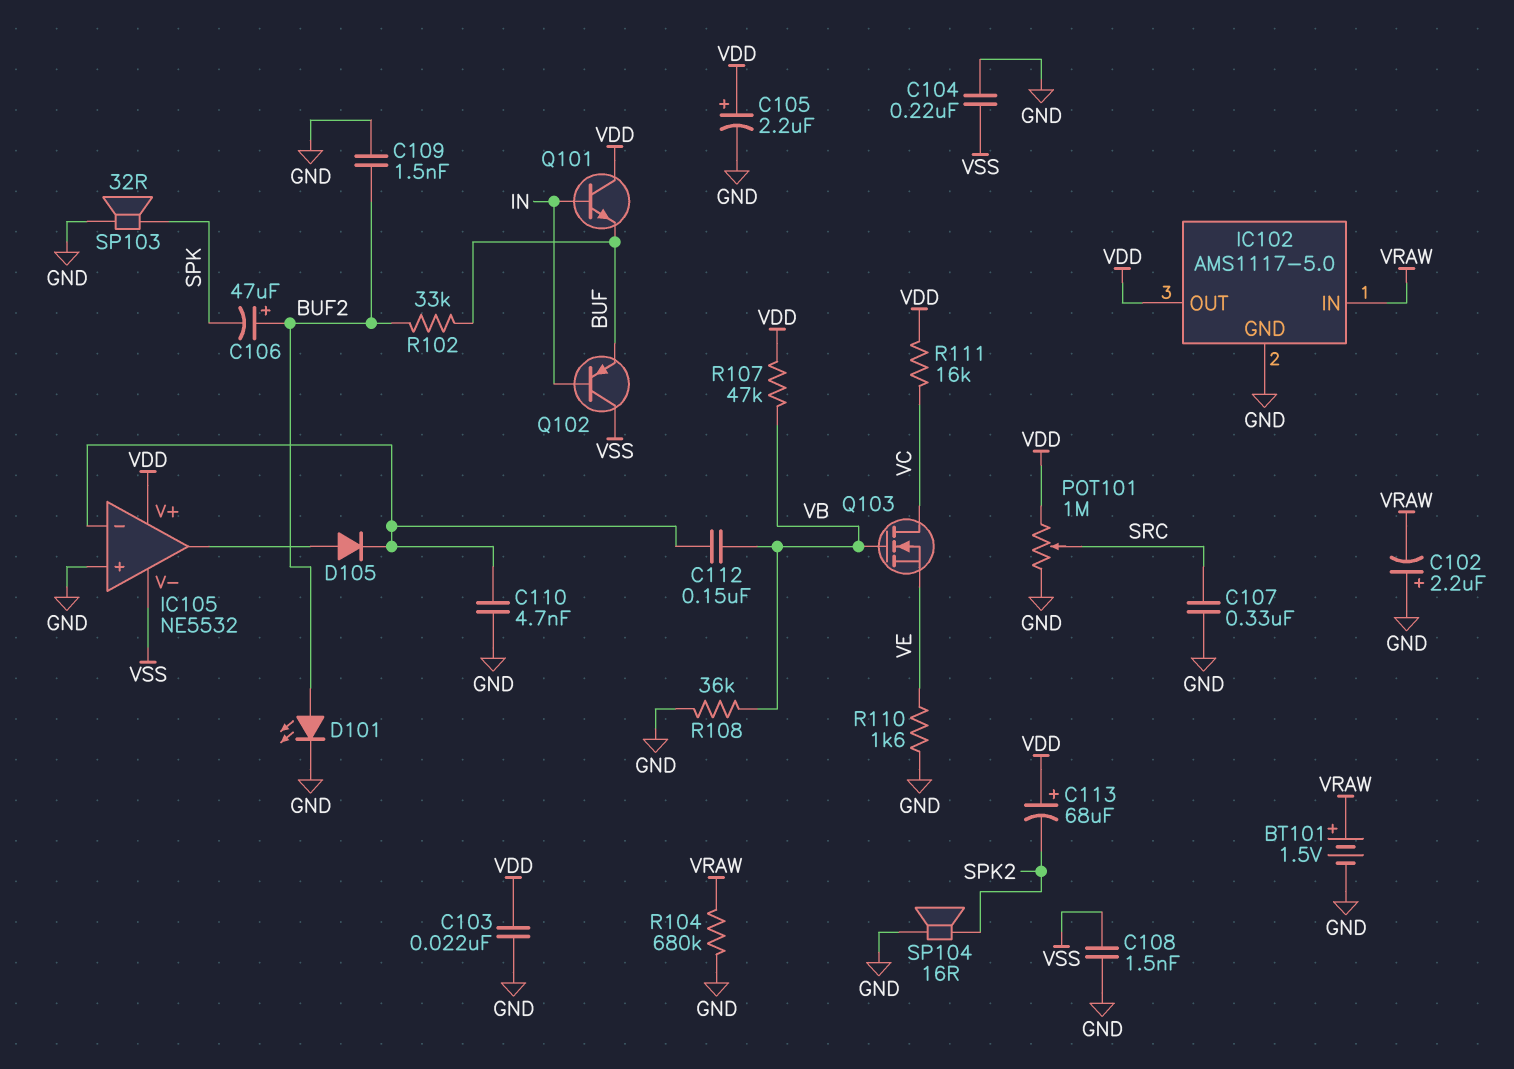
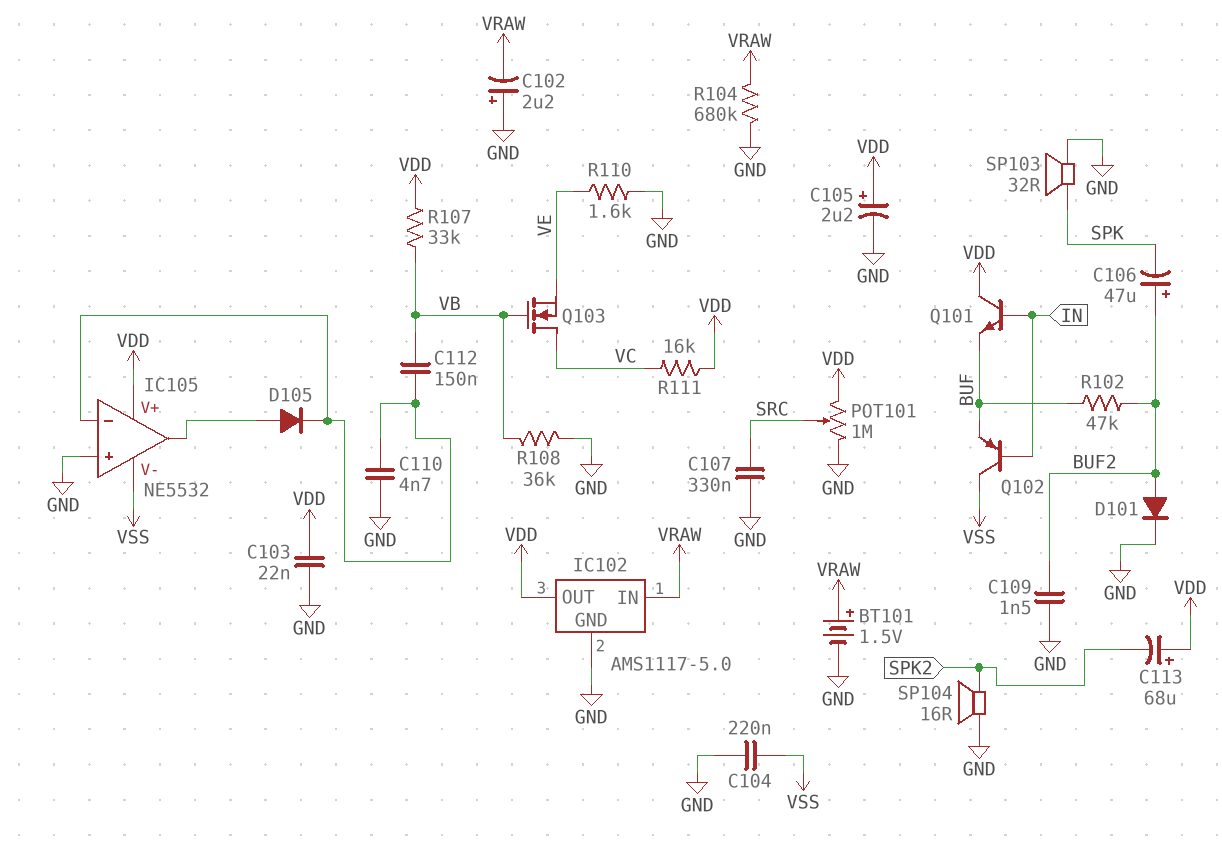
C108: 1.5nF (GND, VSS) -> none
D101: LED (A BUF2, K GND) -> diode (A BUF2, K GND)
R102: 33k (BUF, BUF2) -> 47k (BUF, BUF2)
R107: 47k (VB, VDD) -> 33k (VB, VDD)

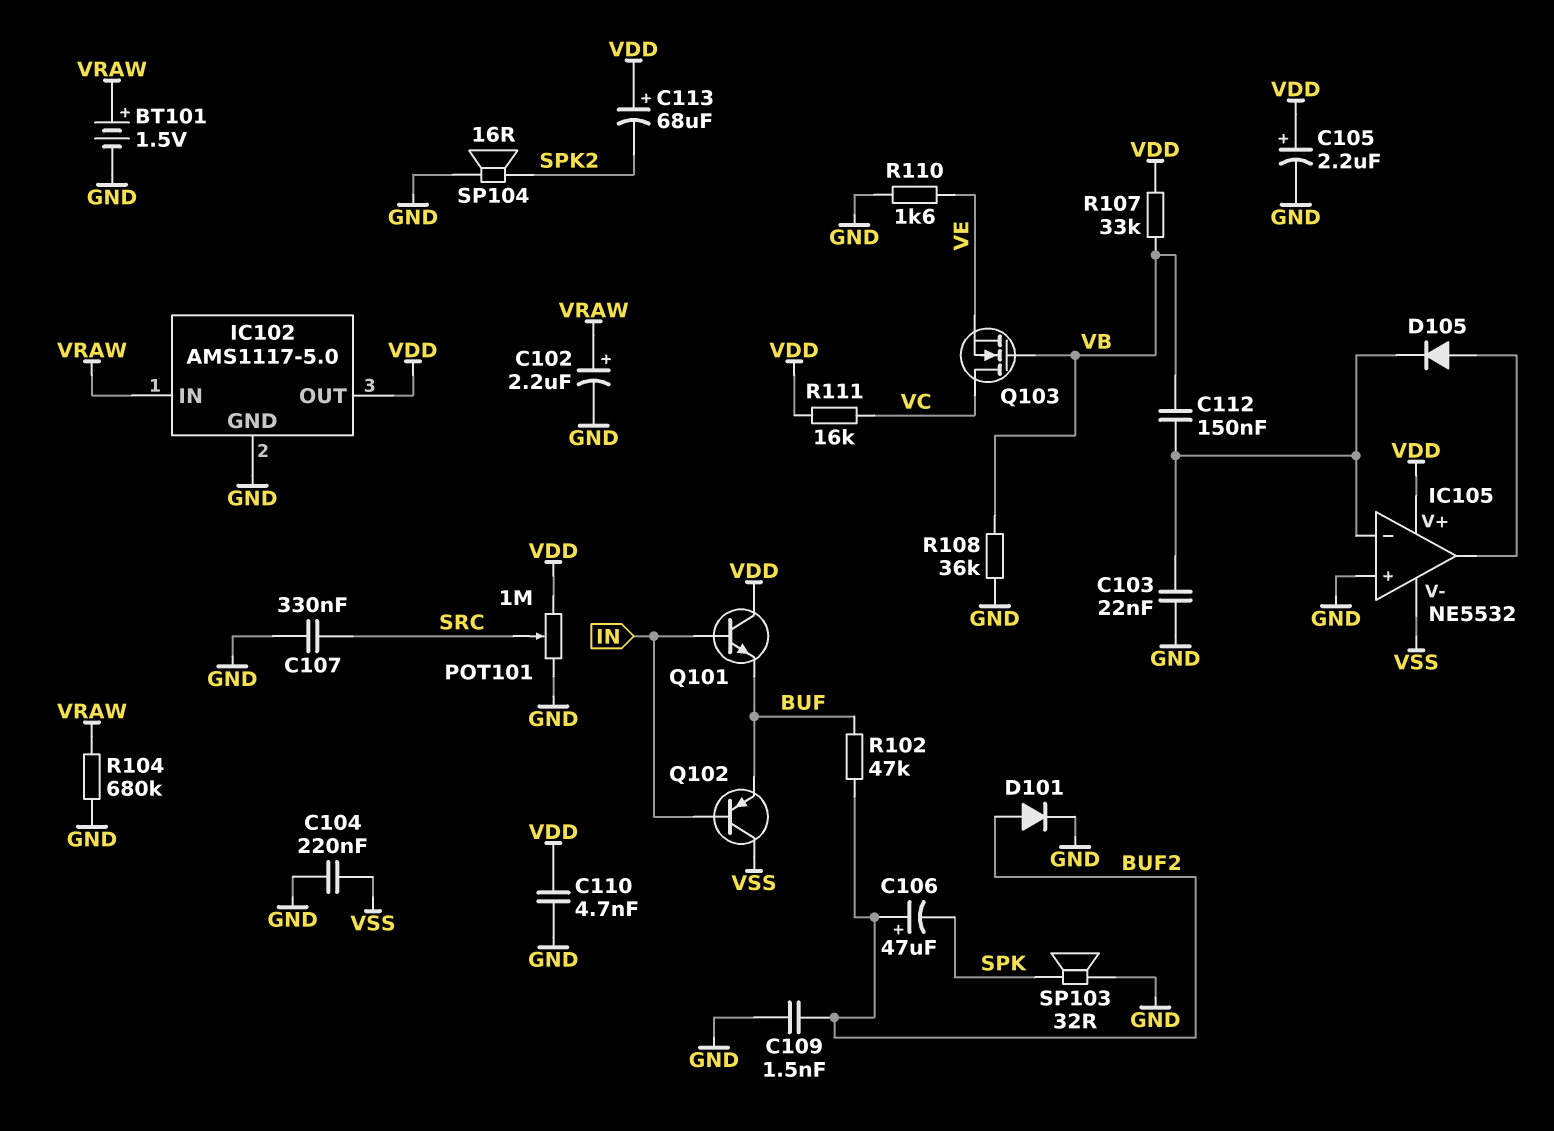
C102: 2.2uF (plus GND, minus VRAW) -> 2.2uF (plus VRAW, minus GND)
C103: 22nF (GND, VDD) -> 22nF (GND, IC105/in-)
C110: 4.7nF (GND, IC105/in-) -> 4.7nF (GND, VDD)

